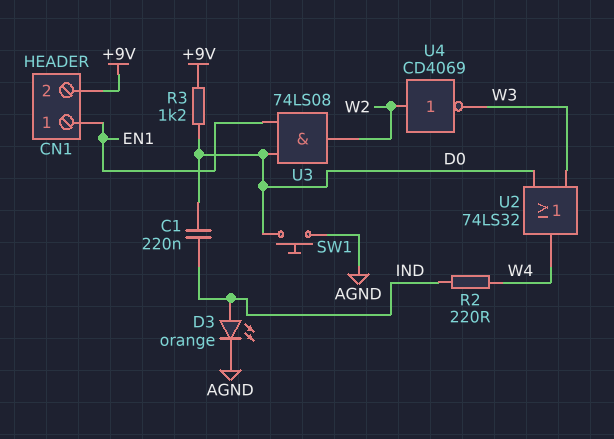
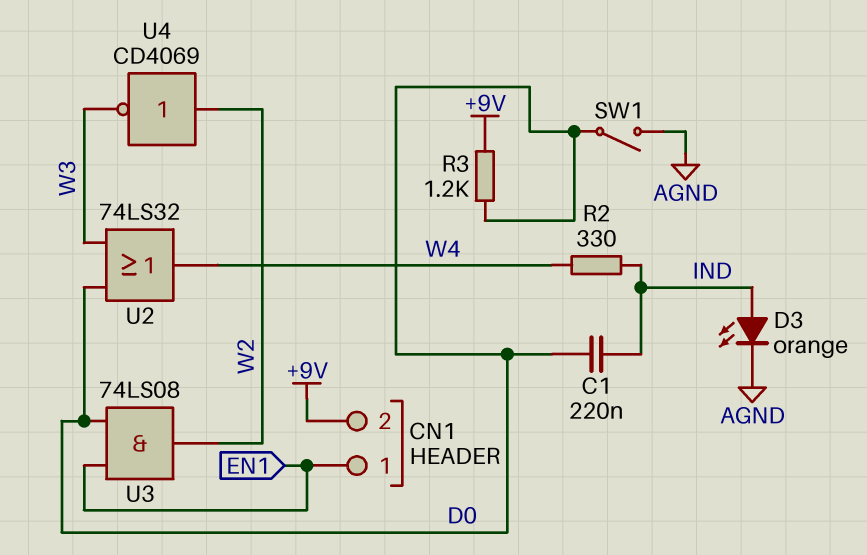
R2: 220 (IND, W4) -> 330 (IND, W4)
SW1: button (AGND, D0) -> switch (AGND, D0)

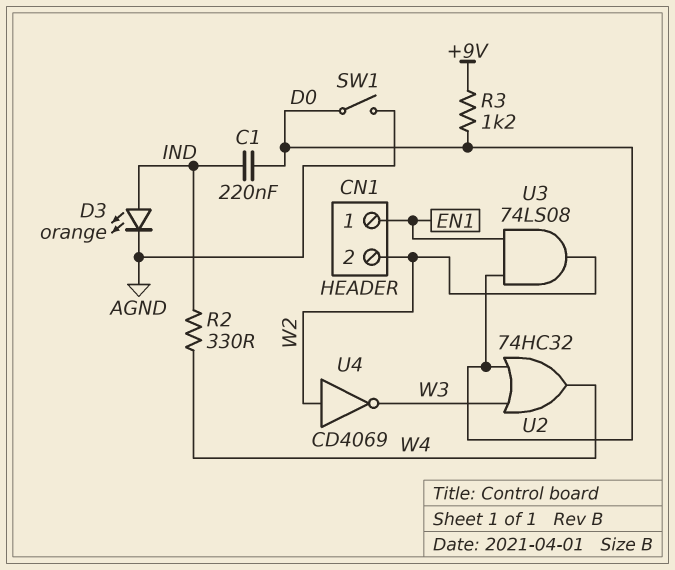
CN1 pin 2: +9V -> W2
U2: OR 74LS32 (in D0, in W3, out W4) -> OR 74HC32 (in D0, in W3, out W4)

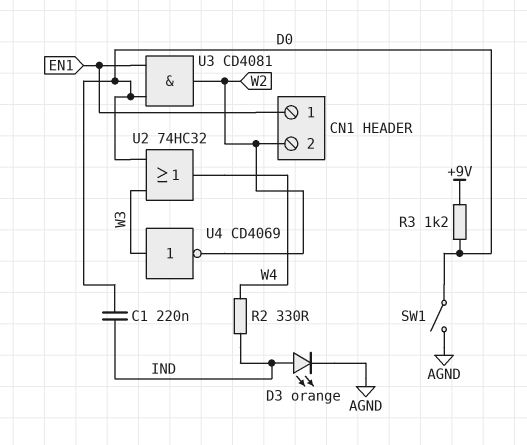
U3: AND 74LS08 (in D0, in EN1, out W2) -> AND CD4081 (in D0, in EN1, out W2)
U4: NOT CD4069 (in W2, out W3) -> NOT CD4069 (in W3, out W2)

